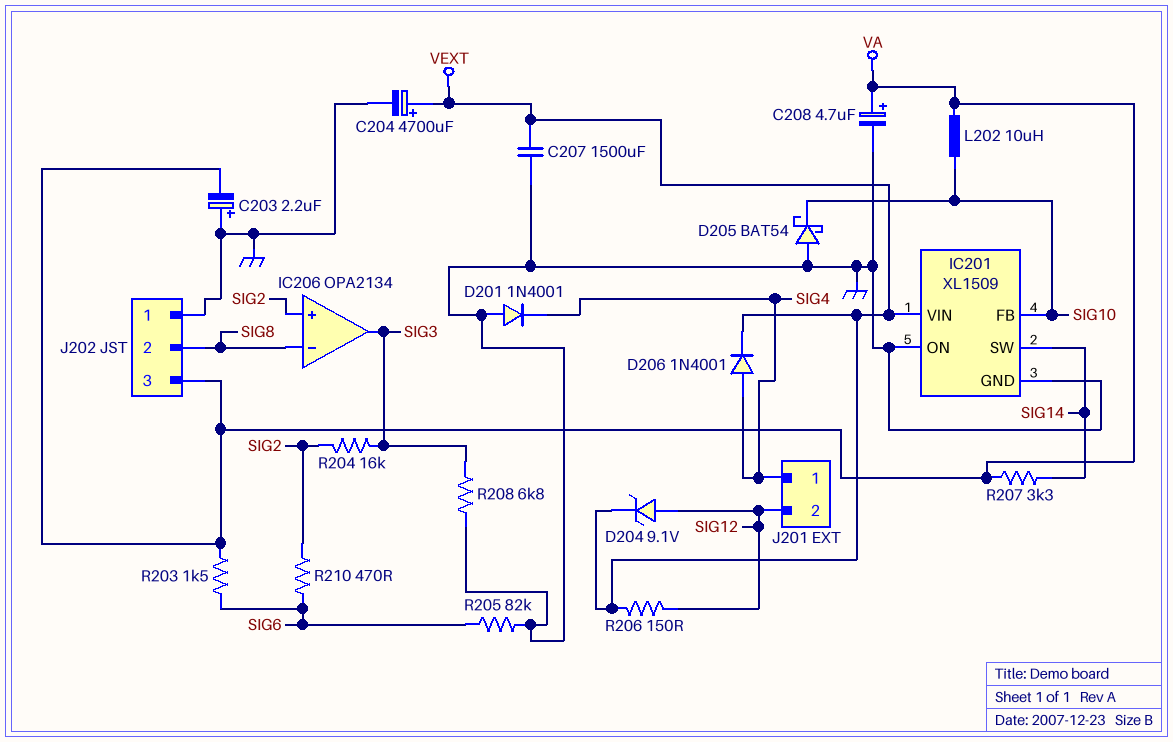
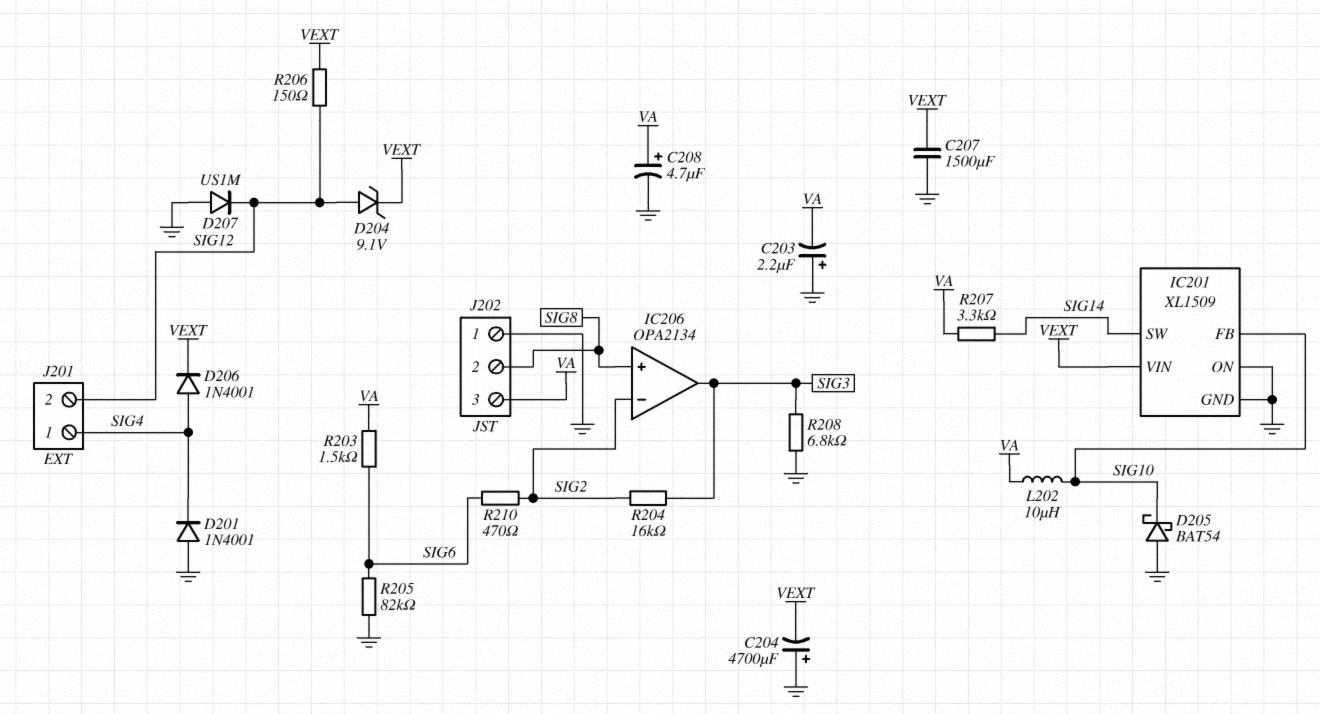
C204: 4700uF (plus VEXT, minus GND) -> 4700uF (plus GND, minus VEXT)
D207: none -> diode US1M (A GND, K SIG12)
IC206 pin in+: SIG2 -> SIG8
IC206 pin in-: SIG8 -> SIG2

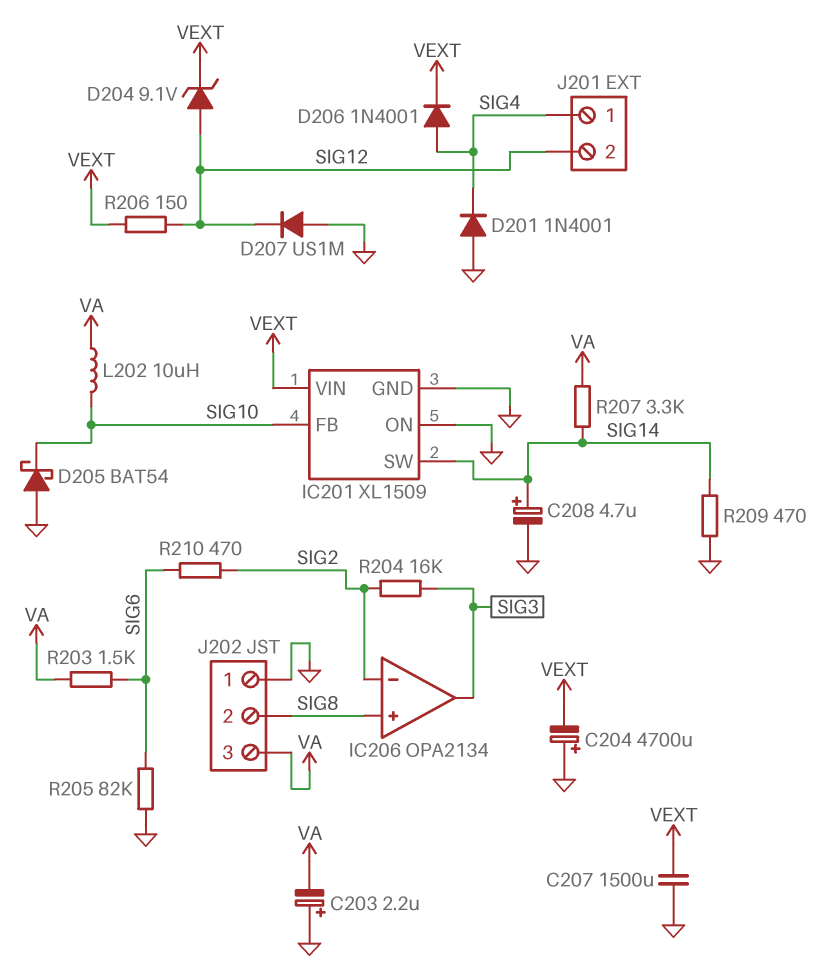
C208: 4.7uF (plus VA, minus GND) -> 4.7uF (plus SIG14, minus GND)
R208: 6.8k (GND, SIG3) -> none
R209: none -> 470 (GND, SIG14)

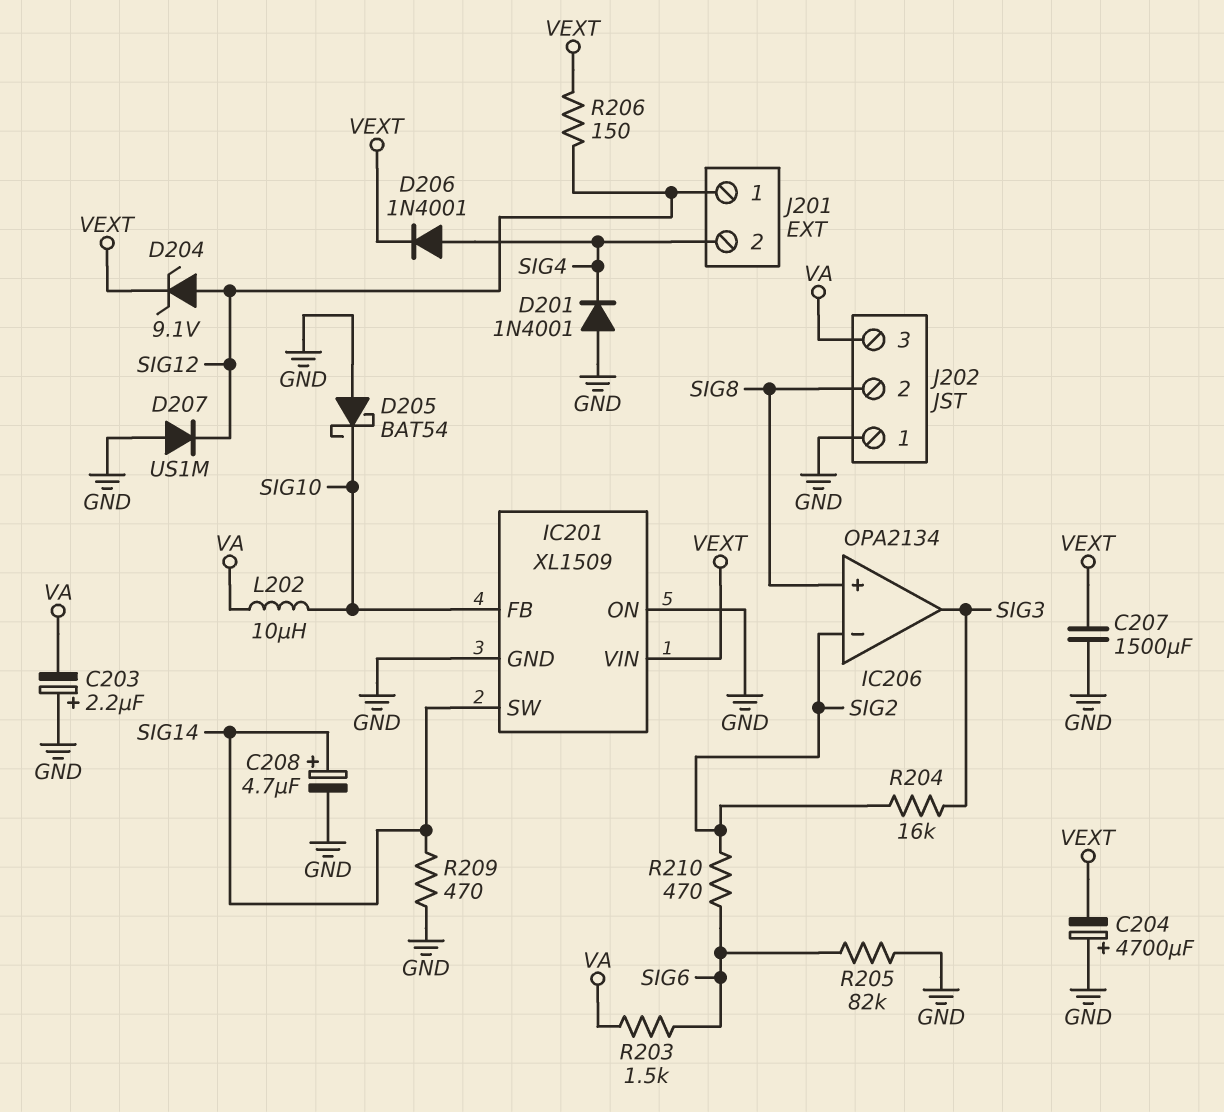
J201 pin 1: SIG4 -> SIG12
J201 pin 2: SIG12 -> SIG4
R207: 3.3k (SIG14, VA) -> none

